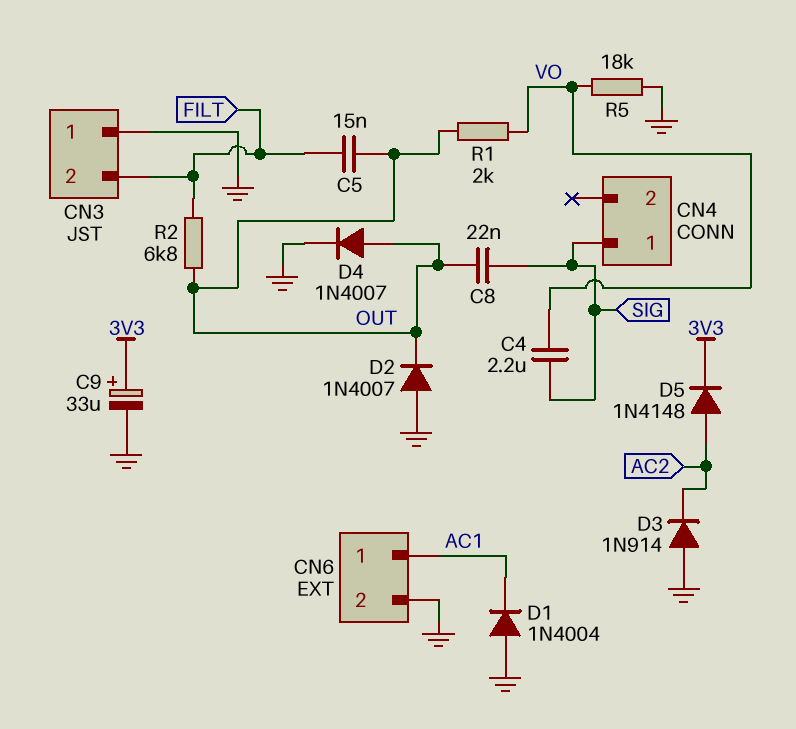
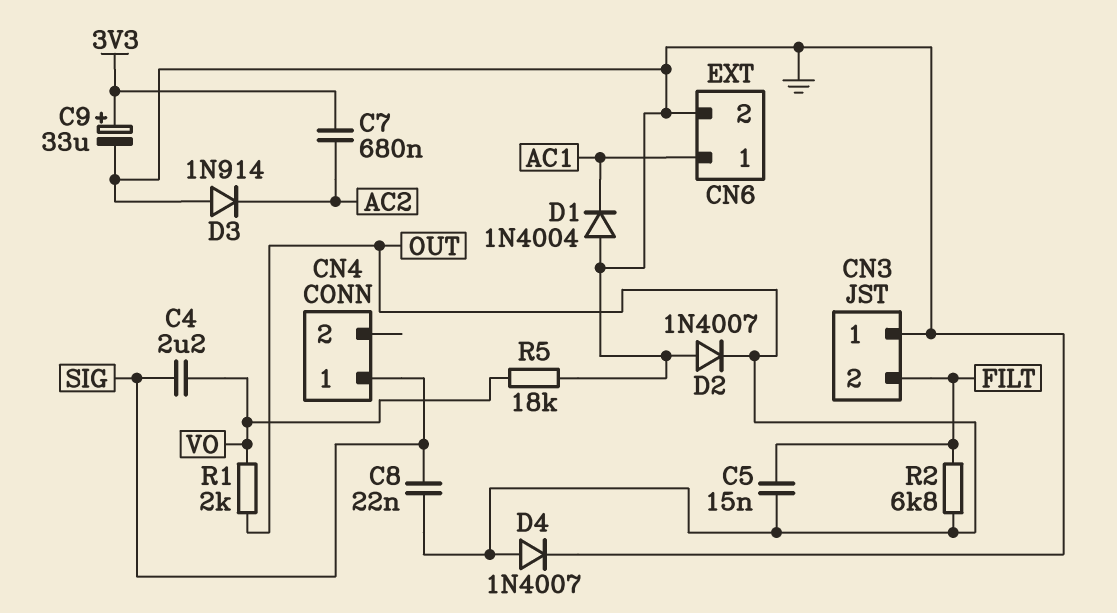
C7: none -> 680nF (3V3, AC2)
D5: diode 1N4148 (A AC2, K 3V3) -> none

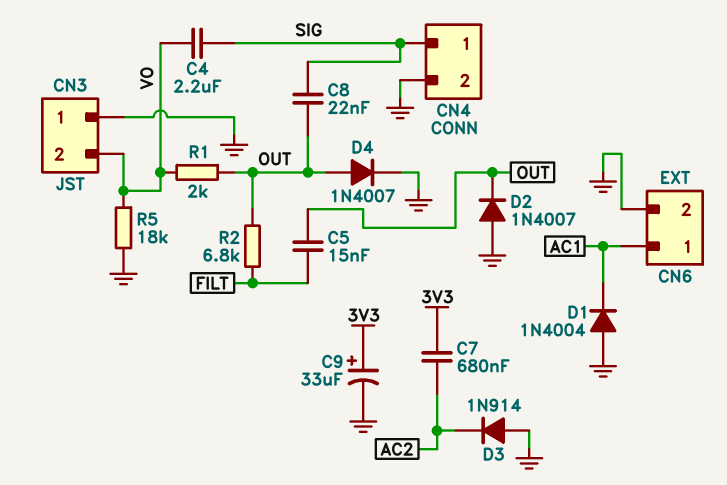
CN3 pin 2: FILT -> VO
CN4 pin 2: none -> GND

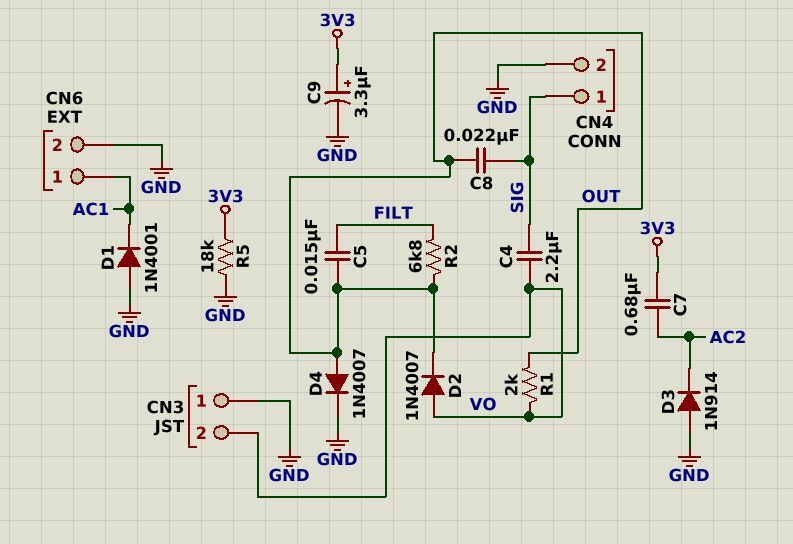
C9: 33uF (plus 3V3, minus GND) -> 3.3uF (plus 3V3, minus GND)
D1: diode 1N4004 (A GND, K AC1) -> diode 1N4001 (A GND, K AC1)
D2: diode 1N4007 (A GND, K OUT) -> diode 1N4007 (A VO, K OUT)
R5: 18k (GND, VO) -> 18k (3V3, GND)

